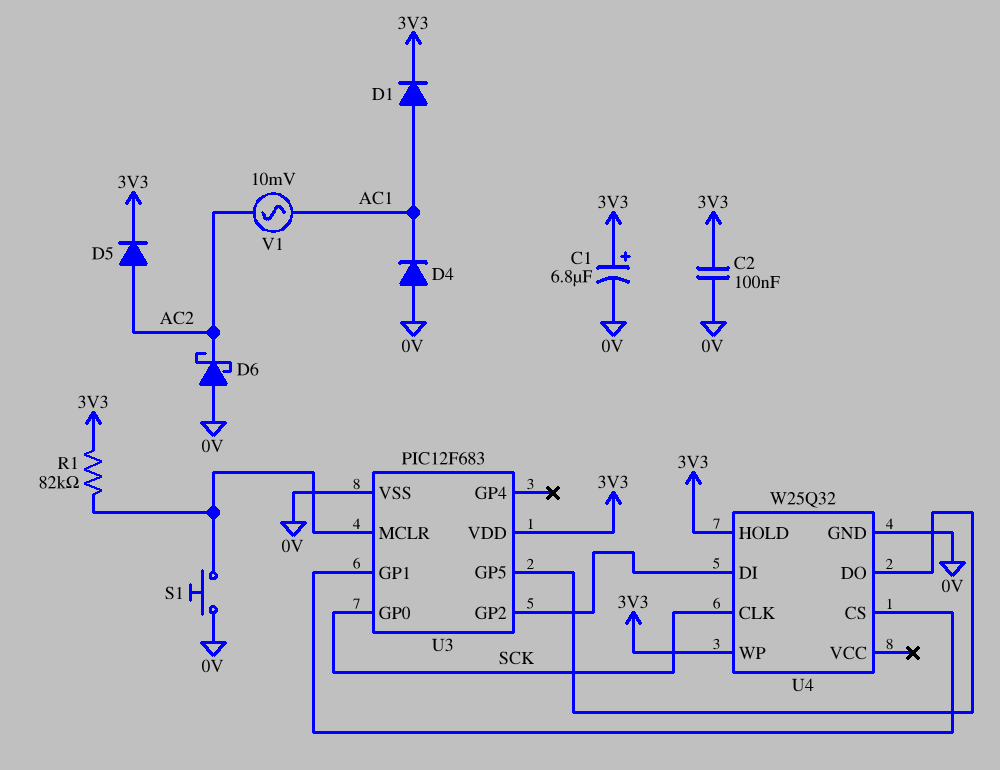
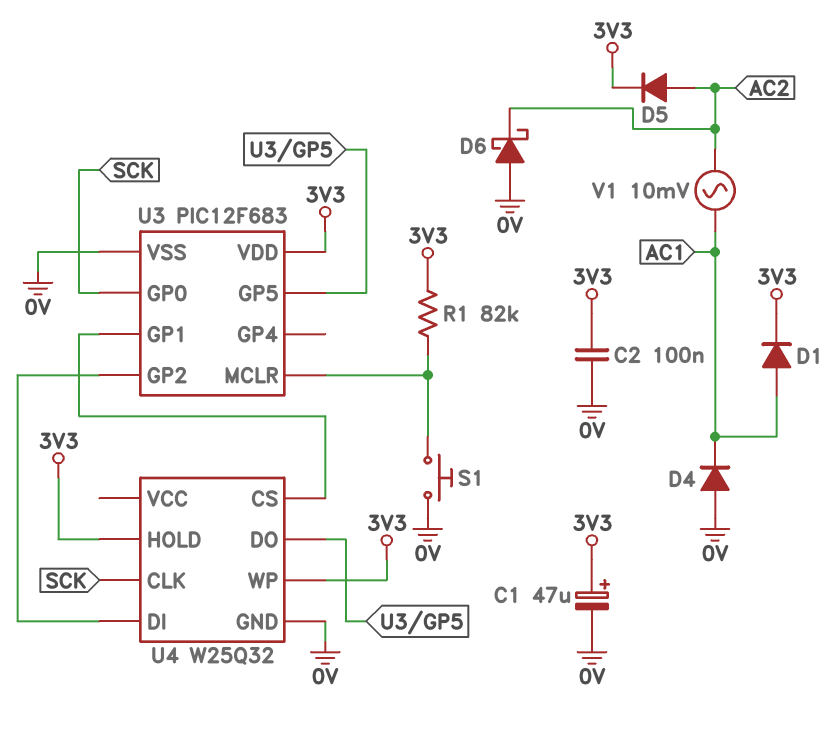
C1: 6.8uF (plus 3V3, minus 0V) -> 47uF (plus 3V3, minus 0V)

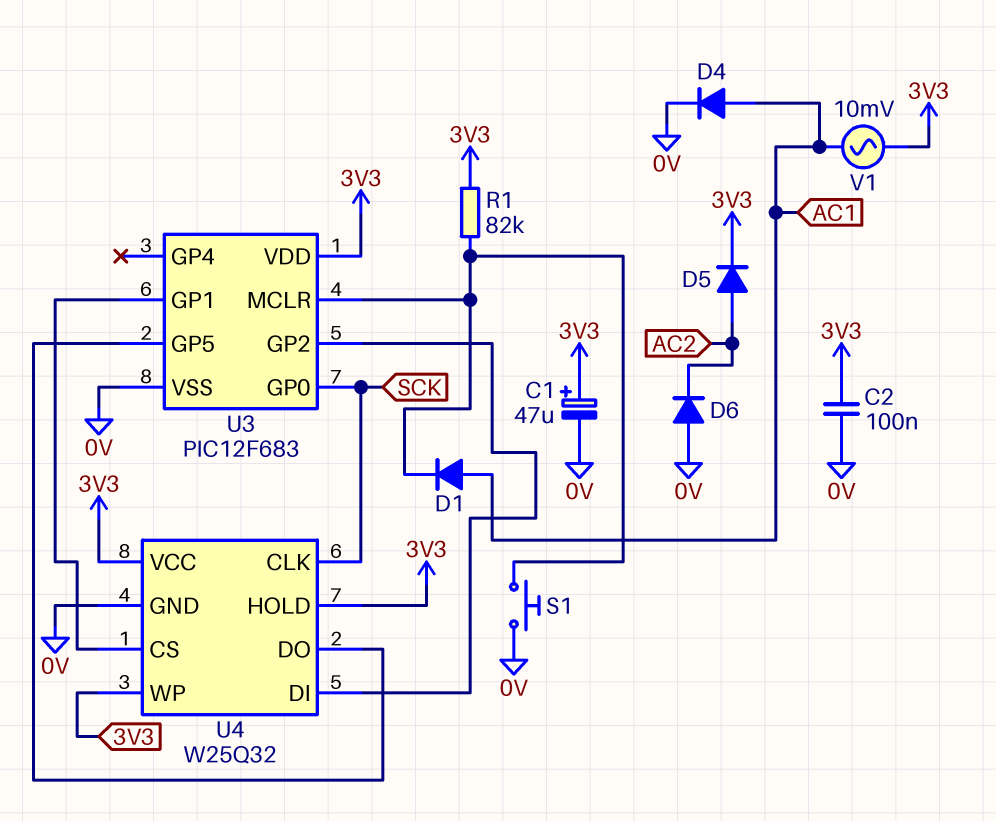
D1: diode (A AC1, K 3V3) -> diode (A AC1, K U3/MCLR)
D4: diode (A 0V, K AC1) -> diode (A AC1, K 0V)
D6: schottky (A 0V, K AC2) -> diode (A 0V, K AC2)
U4 pin VCC: none -> 3V3
V1: AC 10mV (AC1, AC2) -> AC 10mV (3V3, AC1)

